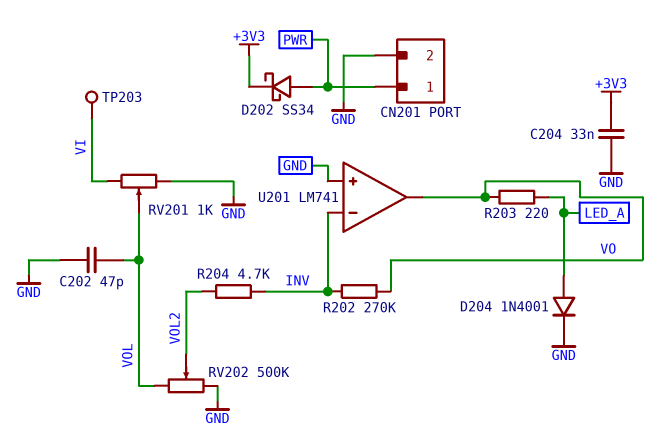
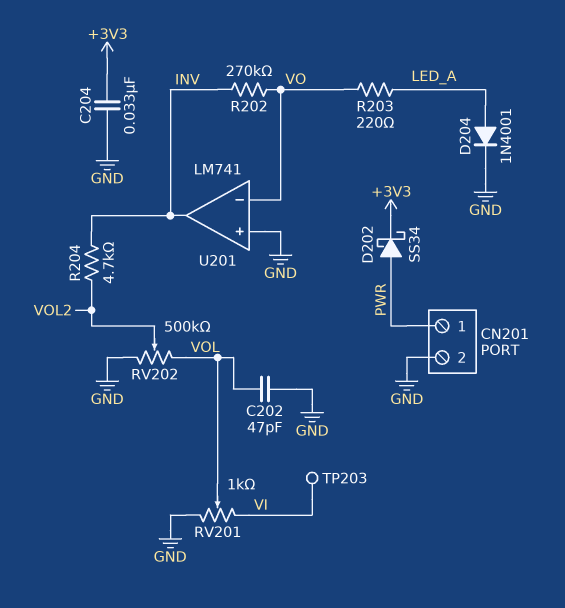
U201 pin in-: INV -> VO
U201 pin out: VO -> INV

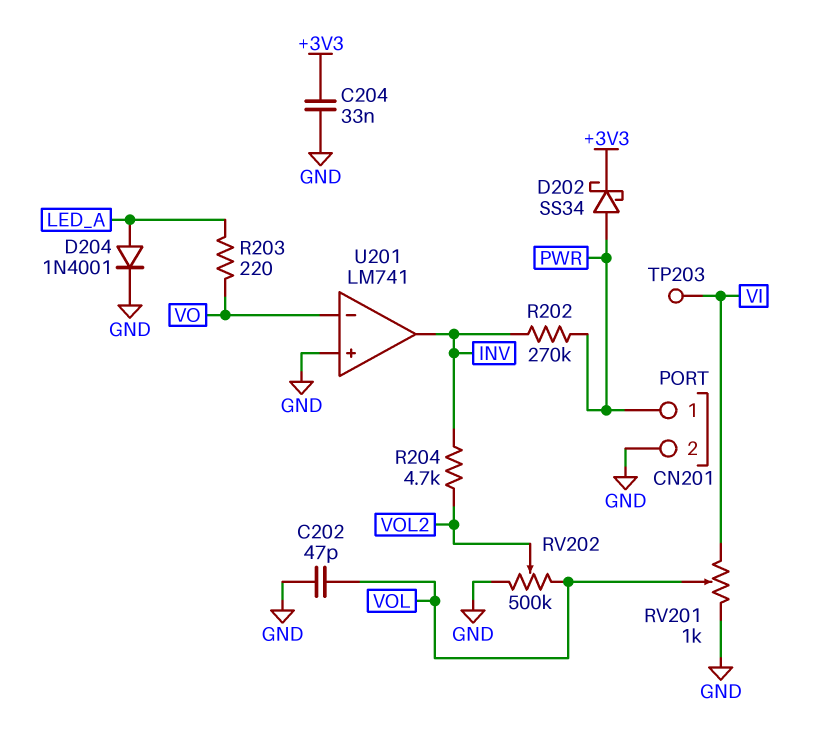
R202: 270k (INV, VO) -> 270k (INV, PWR)

